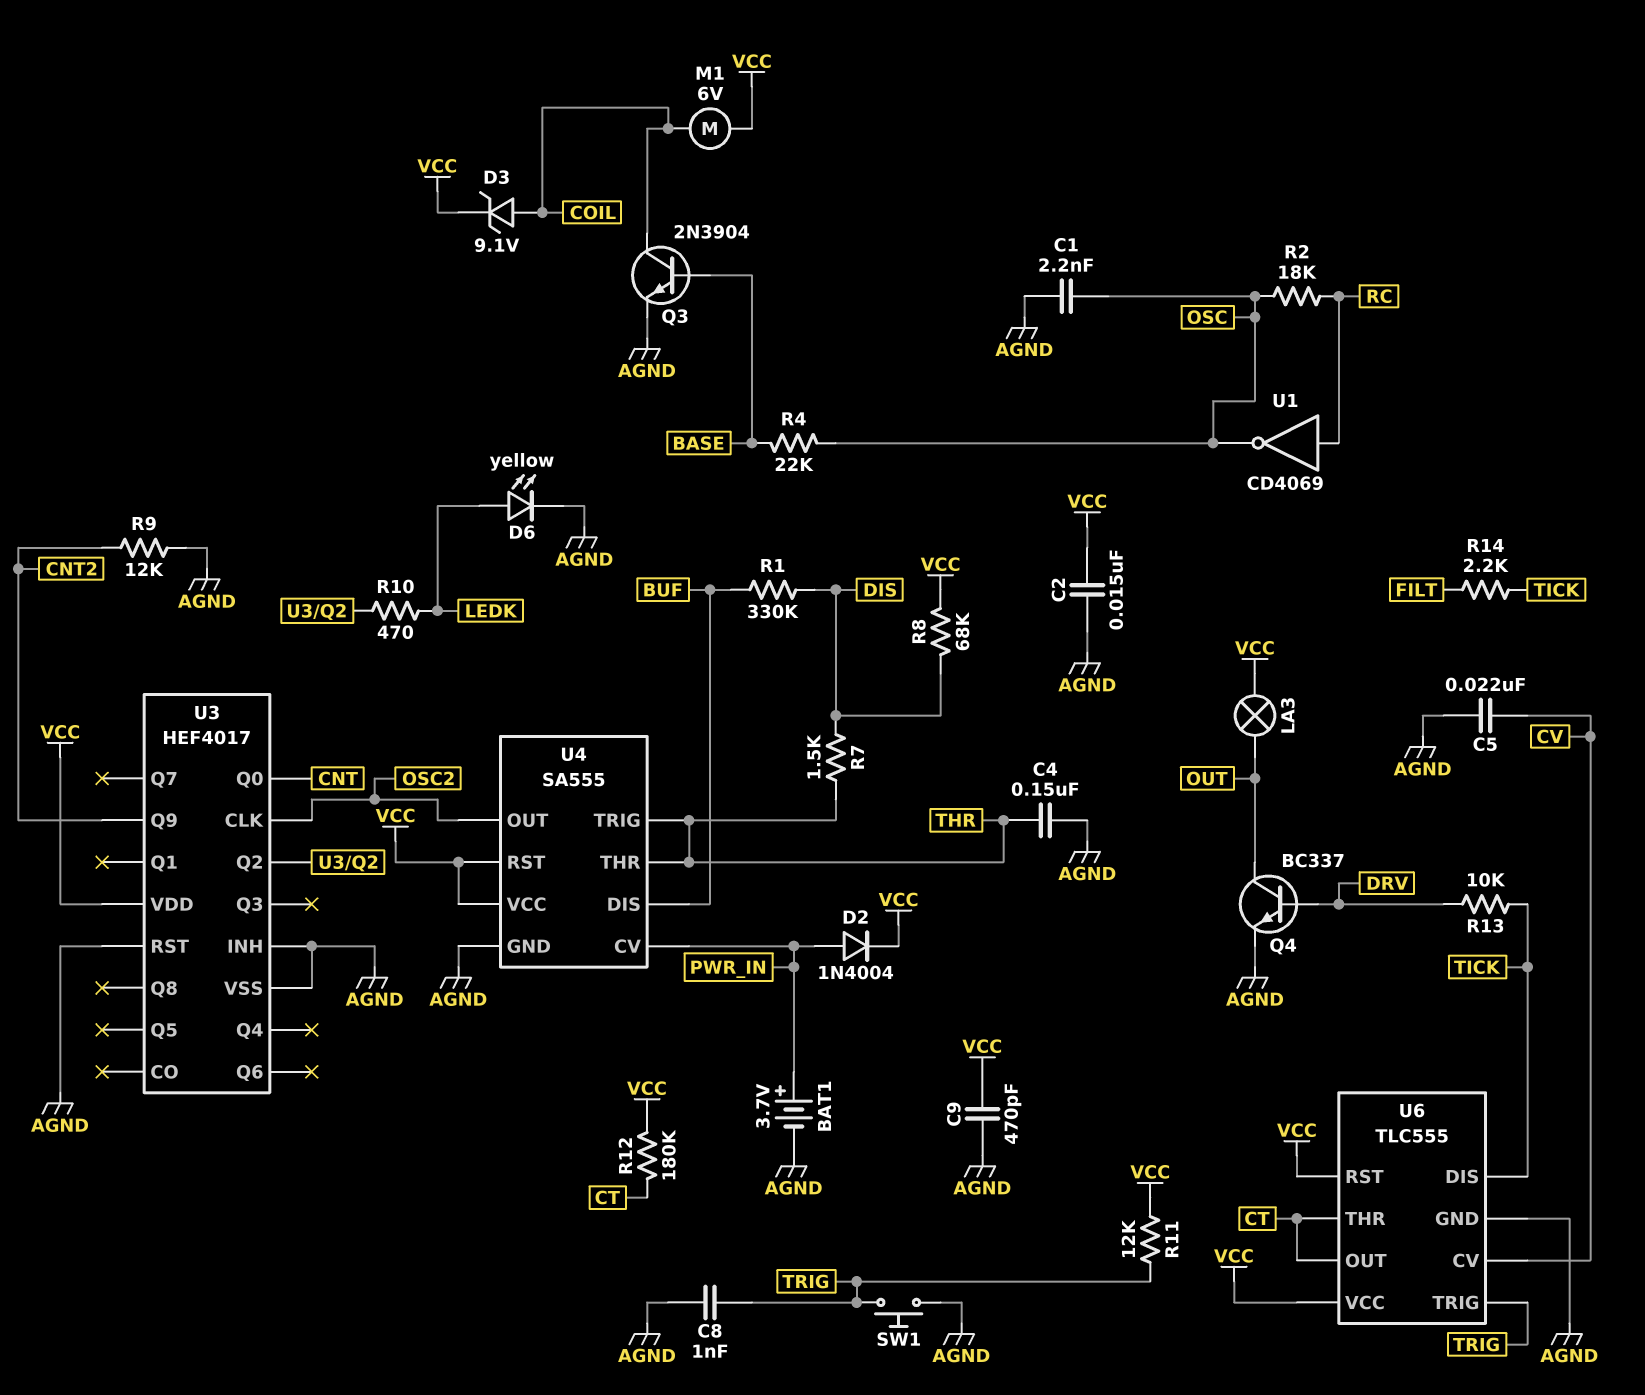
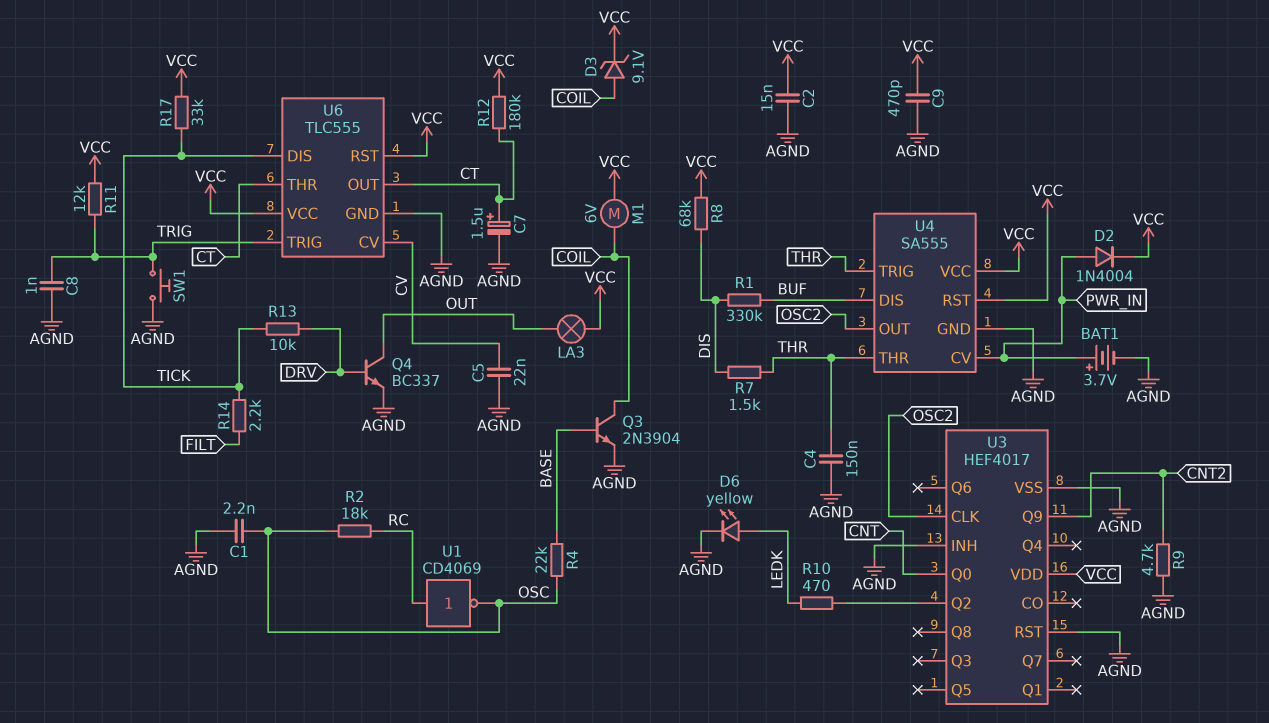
C7: none -> 1.5uF (plus CT, minus AGND)
R9: 12k (AGND, CNT2) -> 4.7k (AGND, CNT2)
R17: none -> 33k (TICK, VCC)

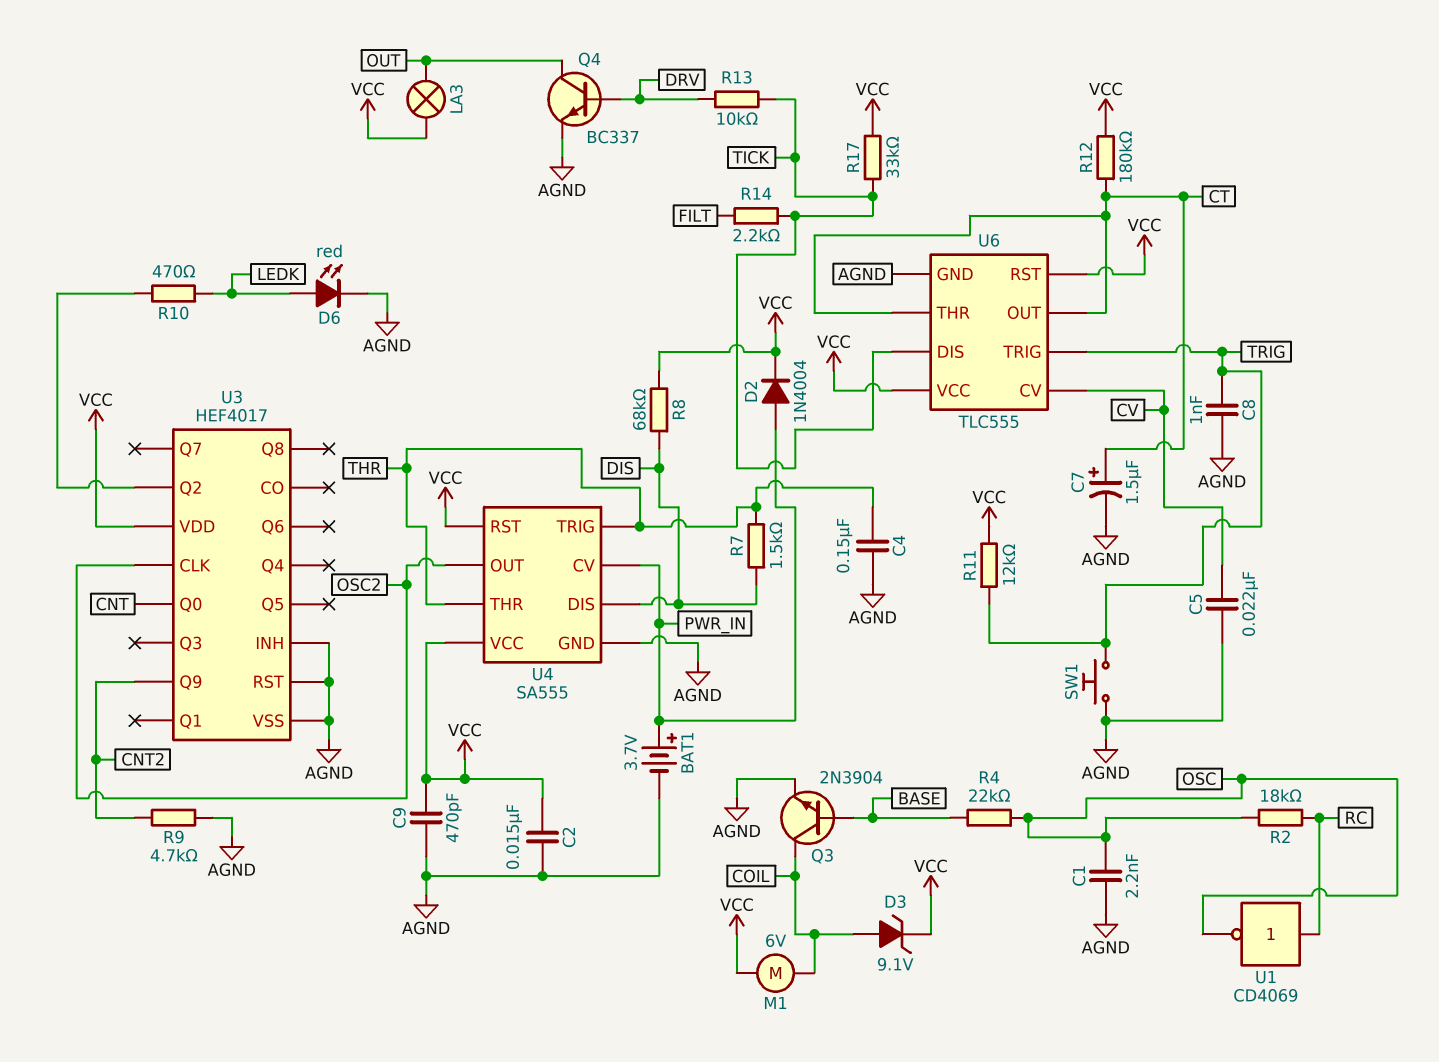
D6: LED yellow (A LEDK, K AGND) -> LED red (A LEDK, K AGND)
R1: 330k (BUF, DIS) -> none
U4 pin DIS: BUF -> DIS

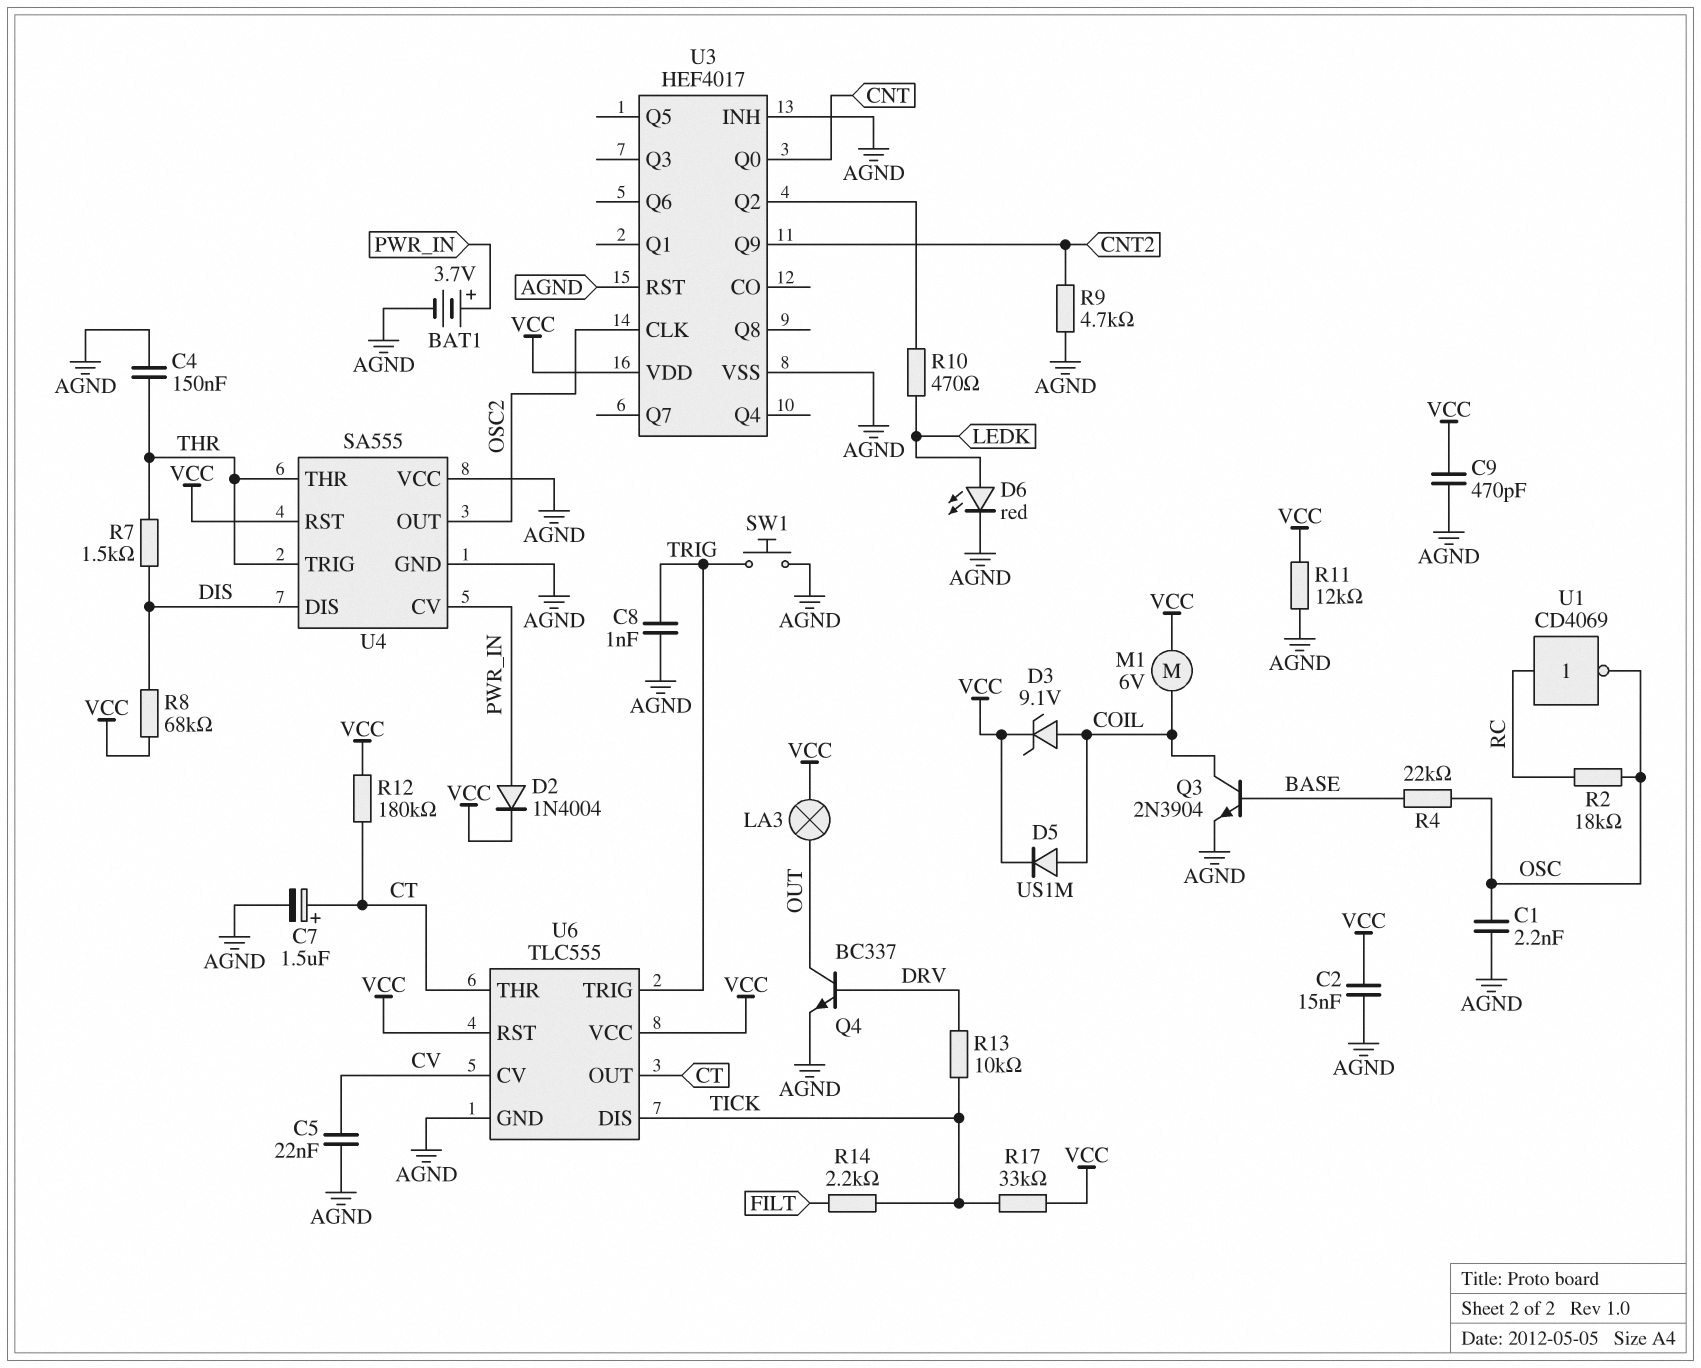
D5: none -> diode US1M (A COIL, K VCC)
R11: 12k (TRIG, VCC) -> 12k (AGND, VCC)
U4 pin VCC: VCC -> AGND

